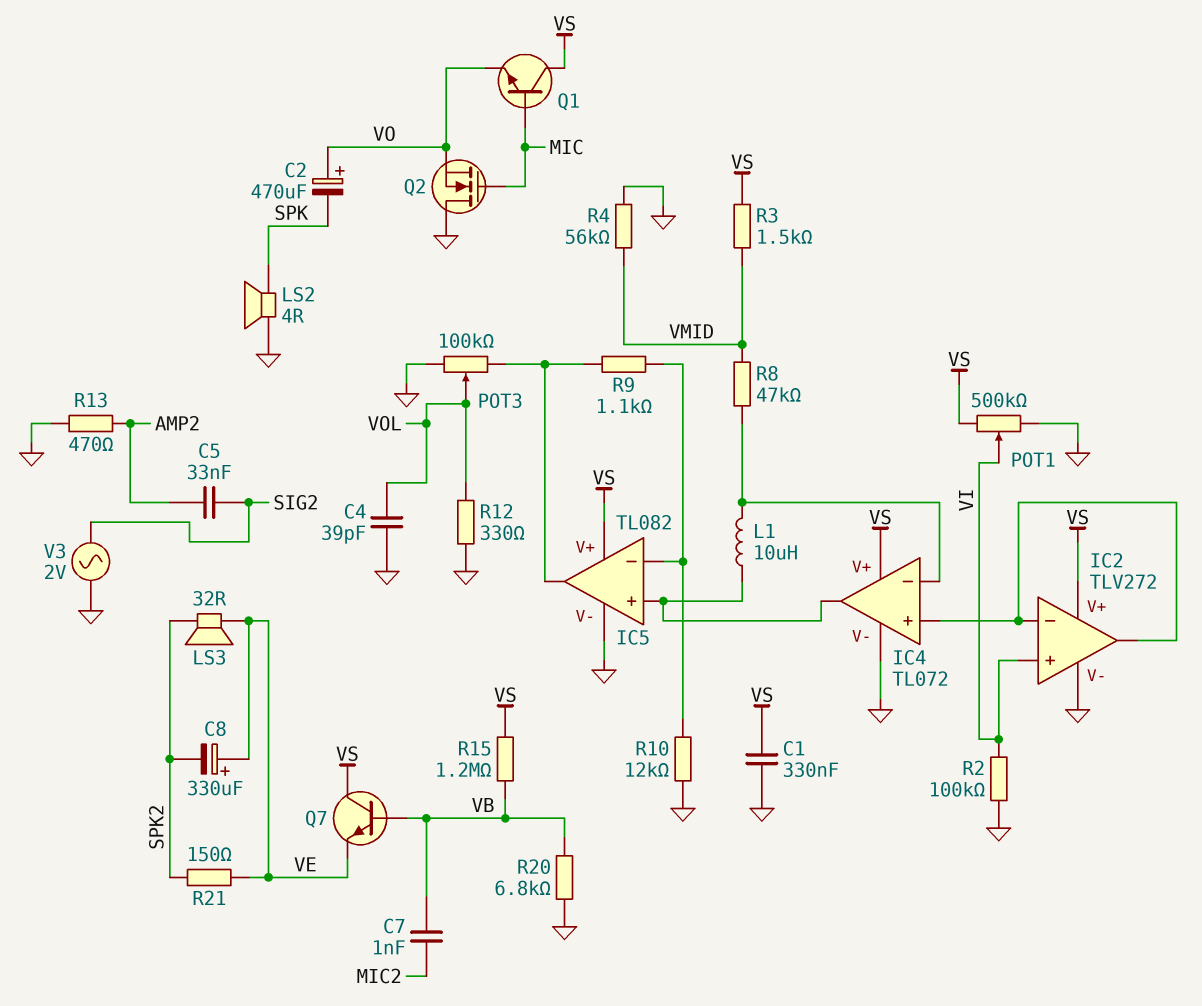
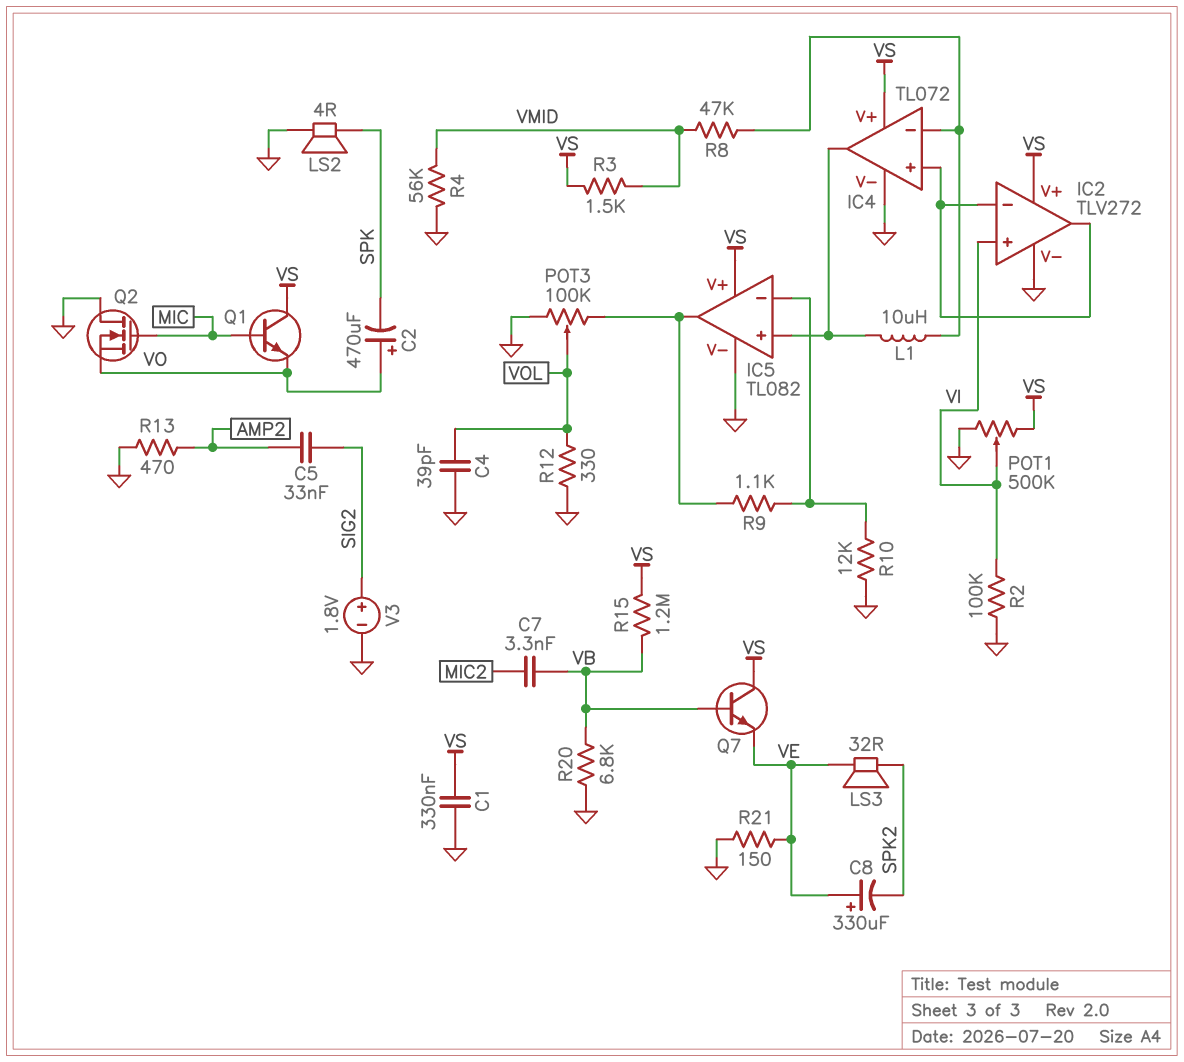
C7: 1nF (MIC2, VB) -> 3.3nF (MIC2, VB)
R21: 150 (SPK2, VE) -> 150 (GND, VE)
V3: AC 2V (GND, SIG2) -> 1.8V (plus SIG2, minus GND)

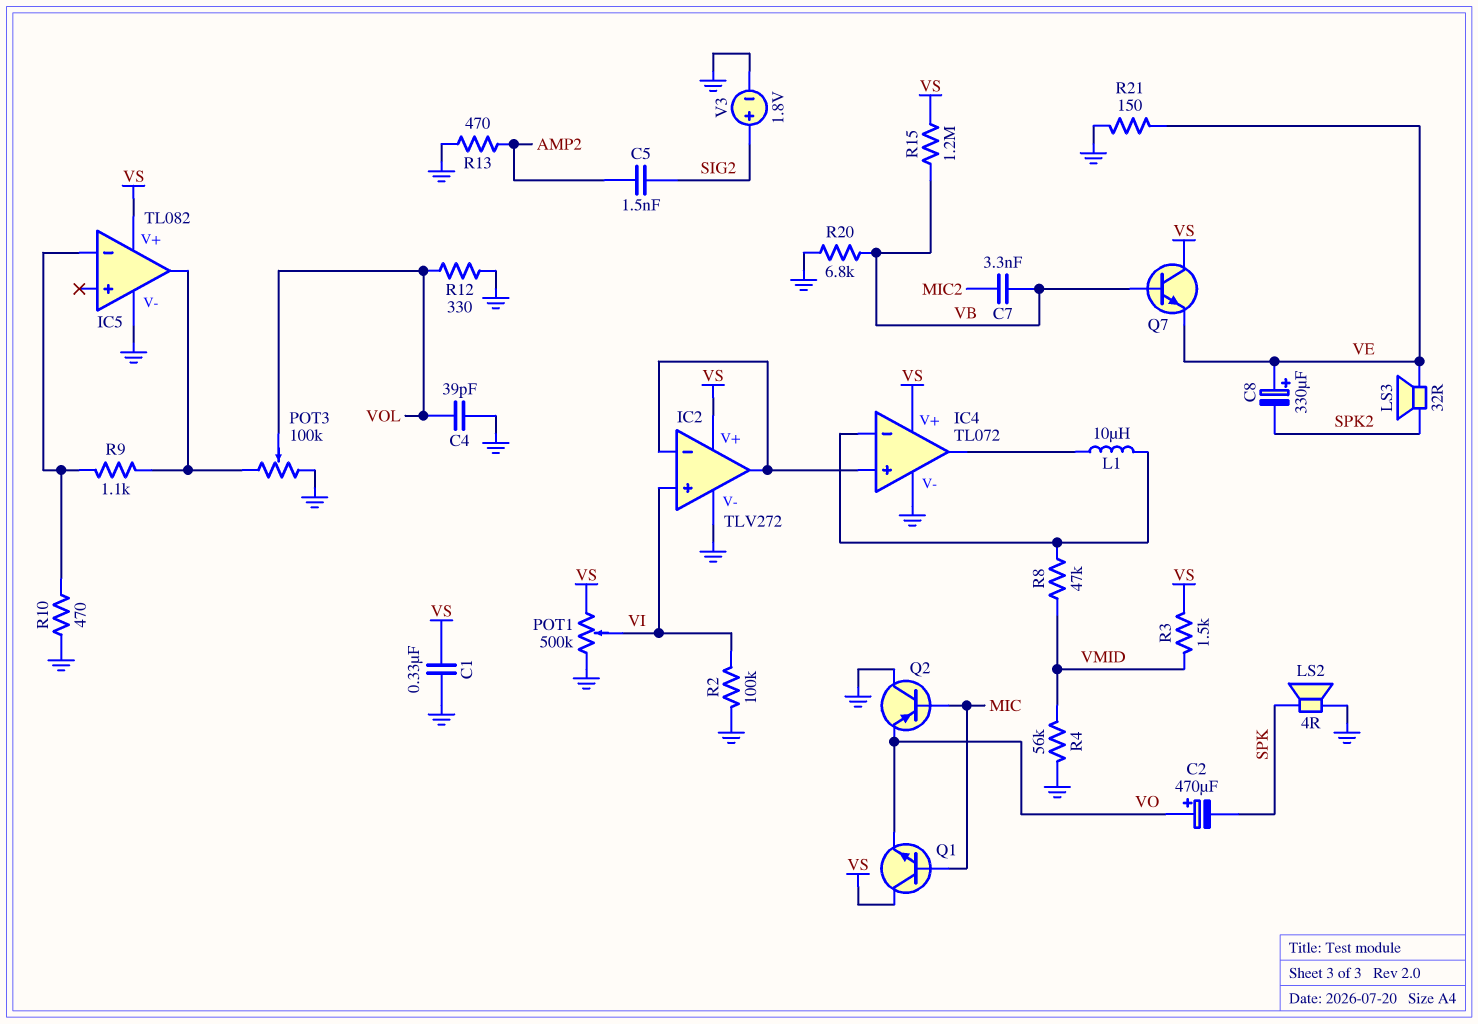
C5: 33nF (AMP2, SIG2) -> 1.5nF (AMP2, SIG2)
IC5 pin in+: IC4/out -> none
Q2: NMOS (G MIC, D GND, S VO) -> PNP (B MIC, C GND, E VO)
R10: 12k (GND, IC5/in-) -> 470 (GND, IC5/in-)

